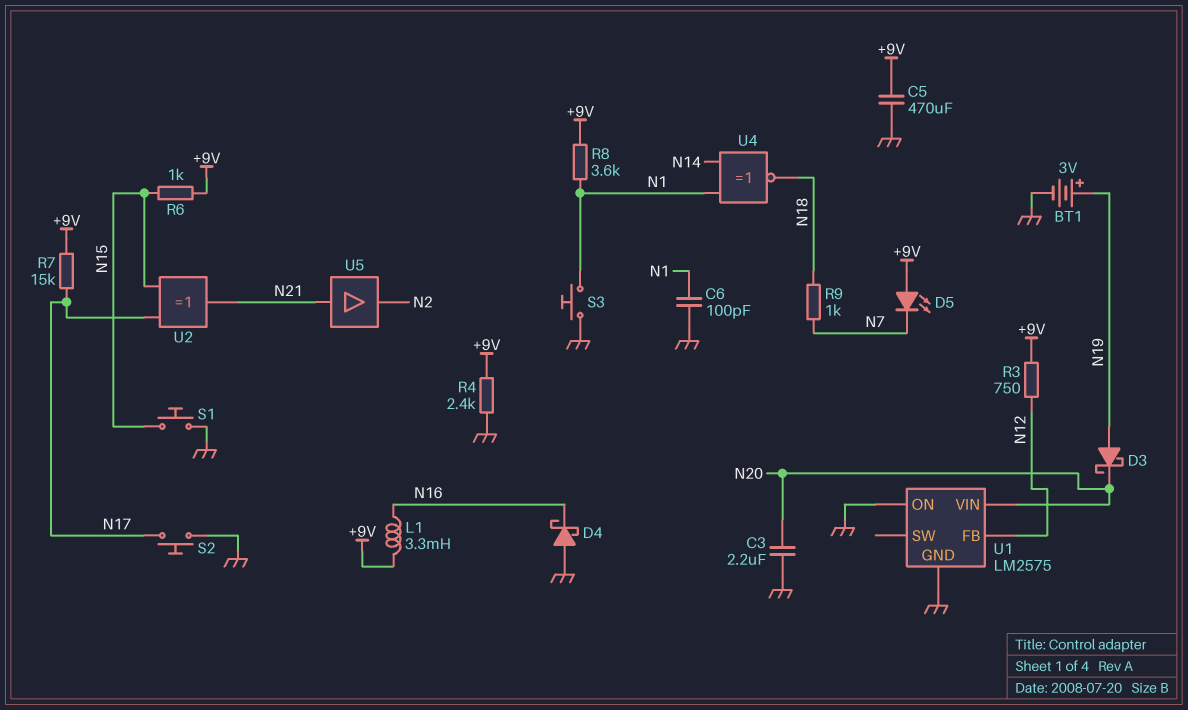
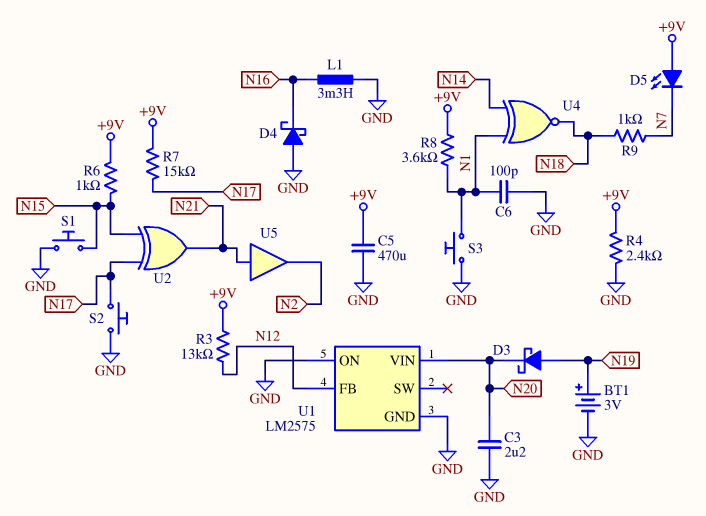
L1: 3.3mH (+9V, N16) -> 3.3mH (GND, N16)
R3: 750 (+9V, N12) -> 13k (+9V, N12)

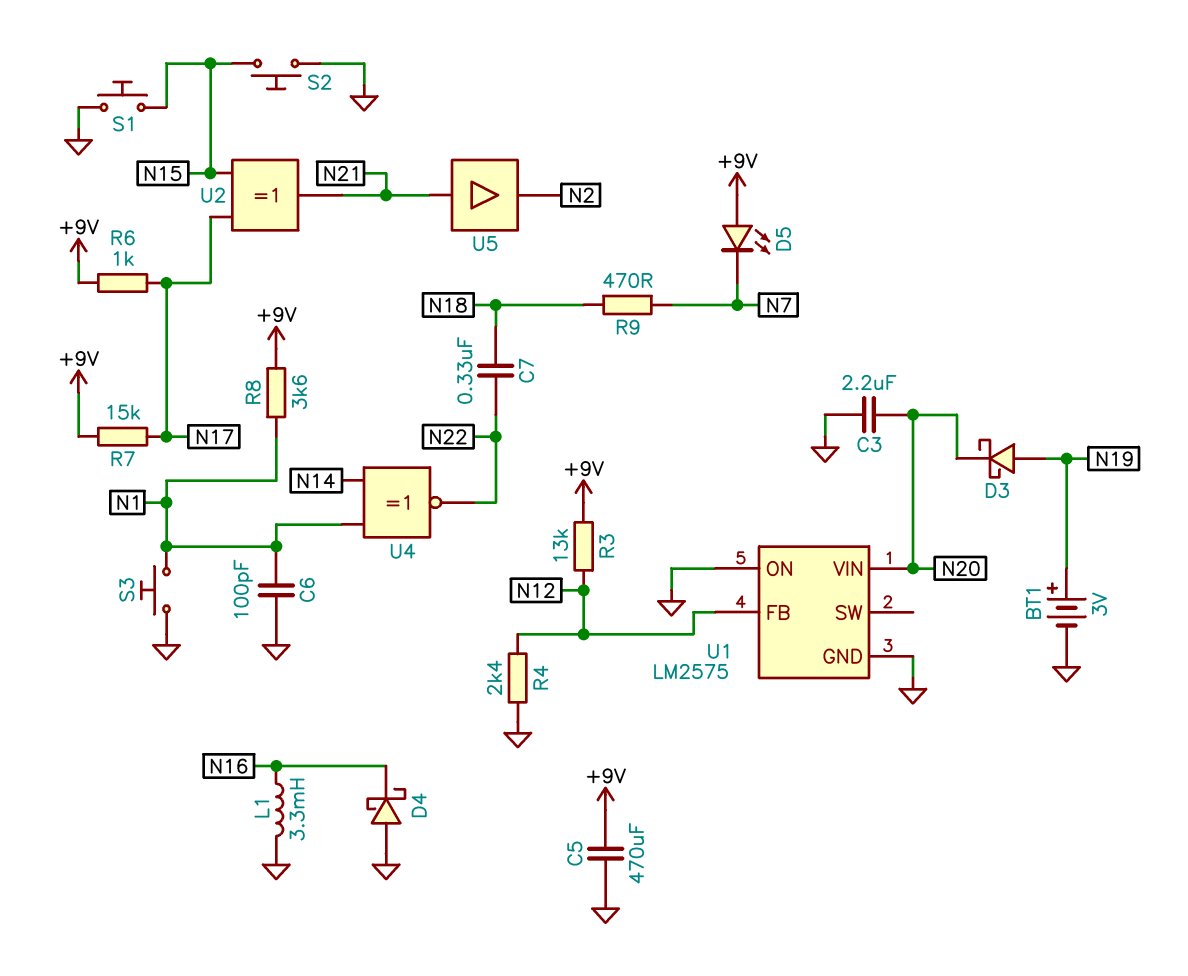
C7: none -> 330nF (N18, N22)
R4: 2.4k (+9V, GND) -> 2.4k (GND, N12)
R6: 1k (+9V, N15) -> 1k (+9V, N17)
R9: 1k (N7, N18) -> 470 (N7, N18)
S2: button (GND, N17) -> button (GND, N15)
U4: XNOR (in N1, in N14, out N18) -> XNOR (in N1, in N14, out N22)

